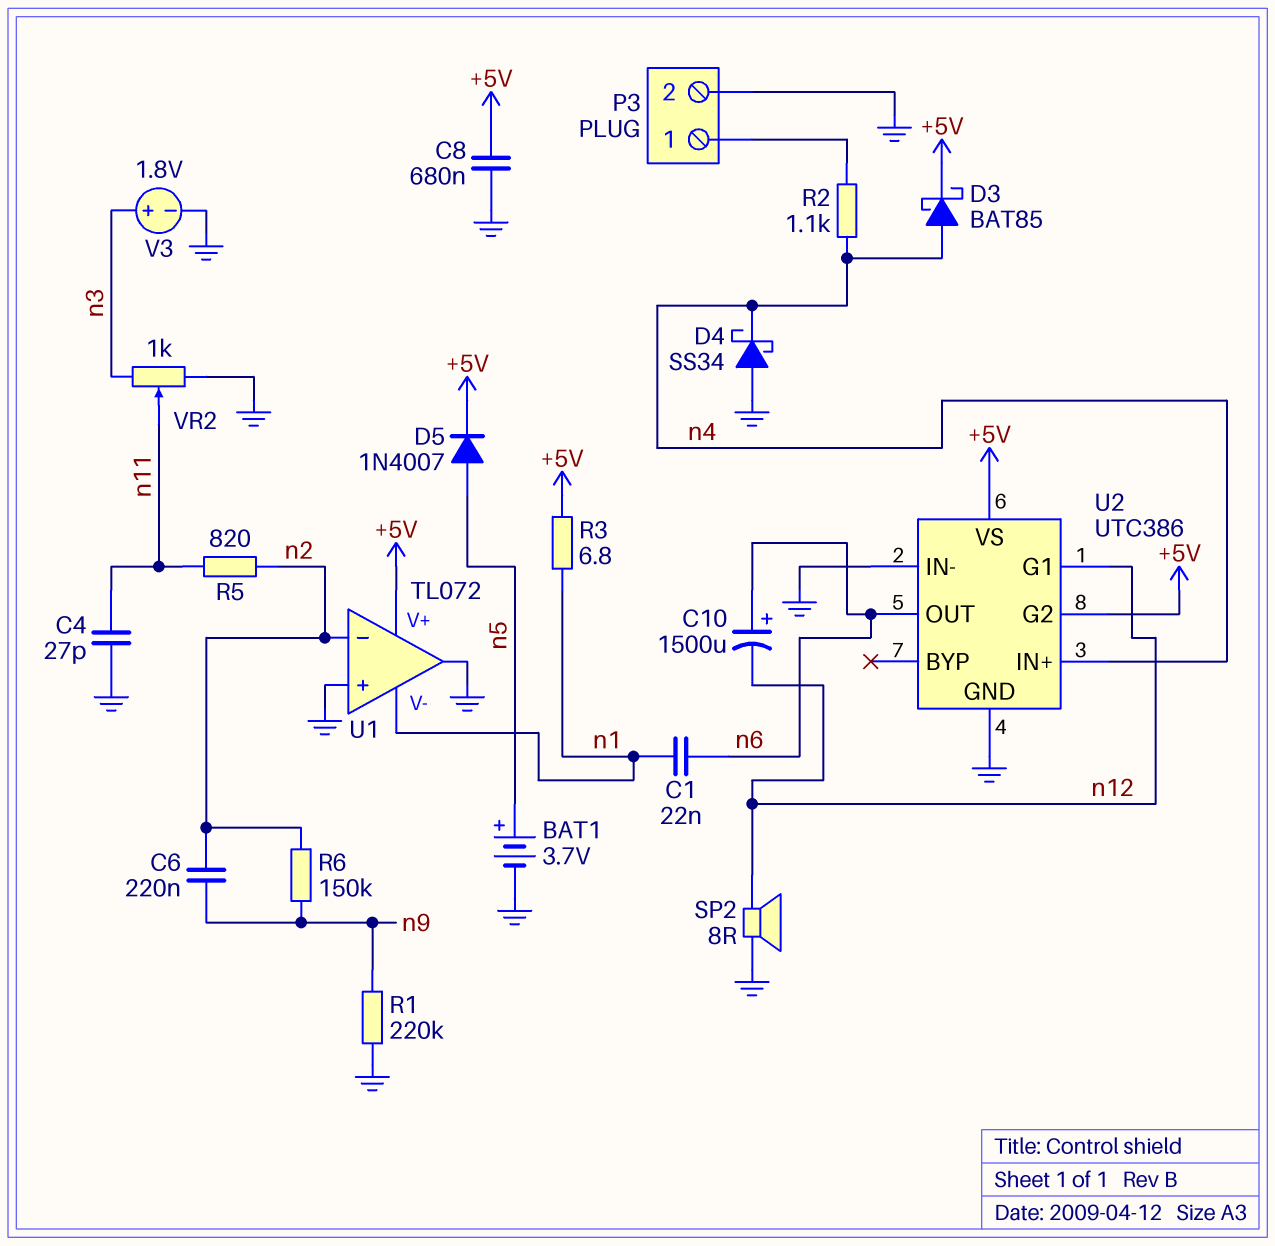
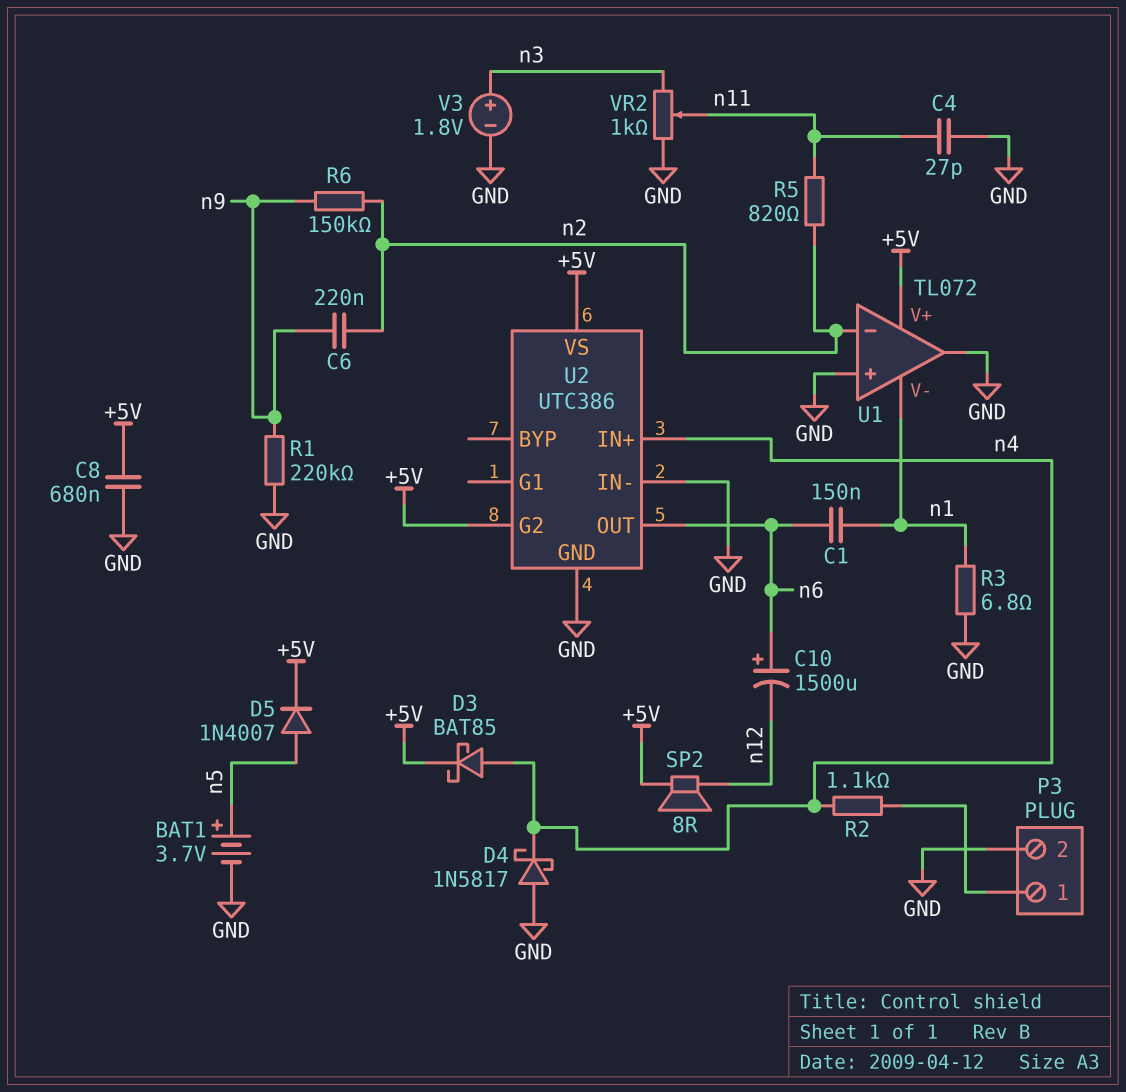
C1: 22nF (n1, n6) -> 150nF (n1, n6)
D4: schottky SS34 (A GND, K n4) -> schottky 1N5817 (A GND, K n4)
R3: 6.8 (+5V, n1) -> 6.8 (GND, n1)
SP2: speaker 8R (GND, n12) -> speaker 8R (+5V, n12)
U2 pin G1: n12 -> none

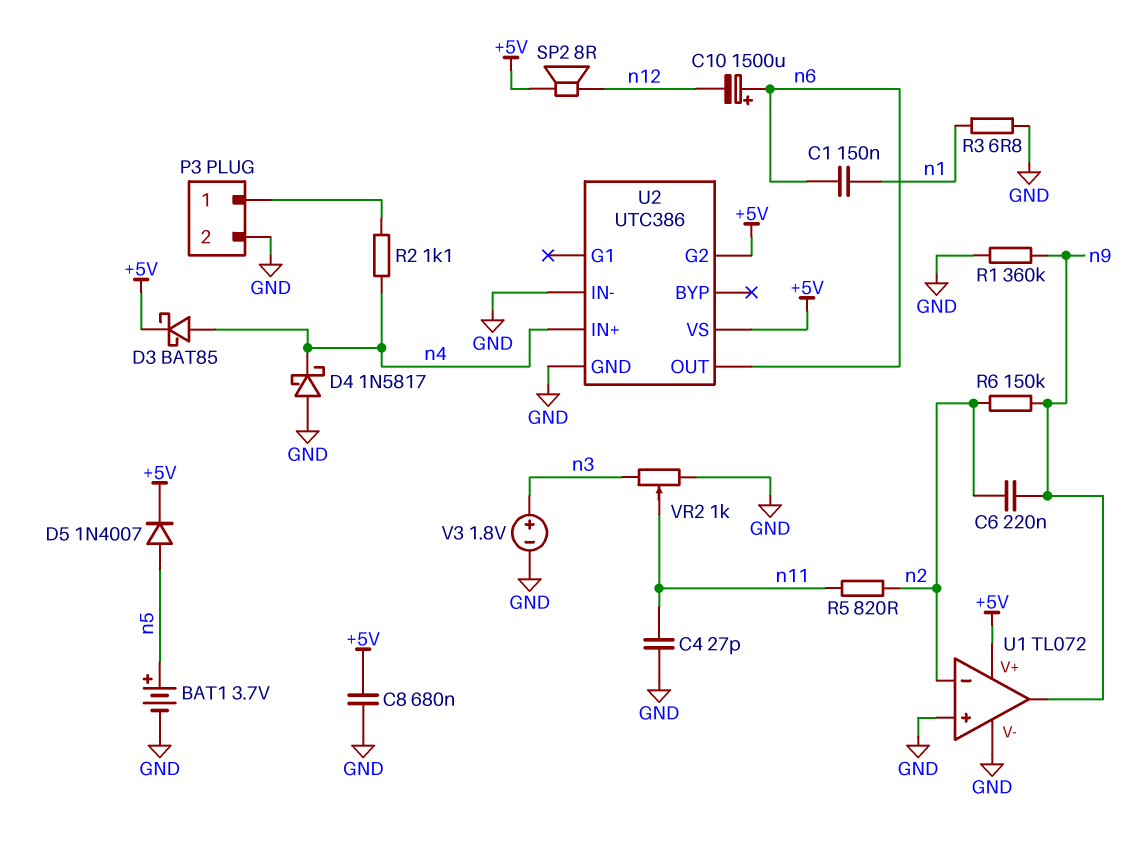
R1: 220k (GND, n9) -> 360k (GND, n9)
U1 pin V-: n1 -> GND
U1 pin out: GND -> n9

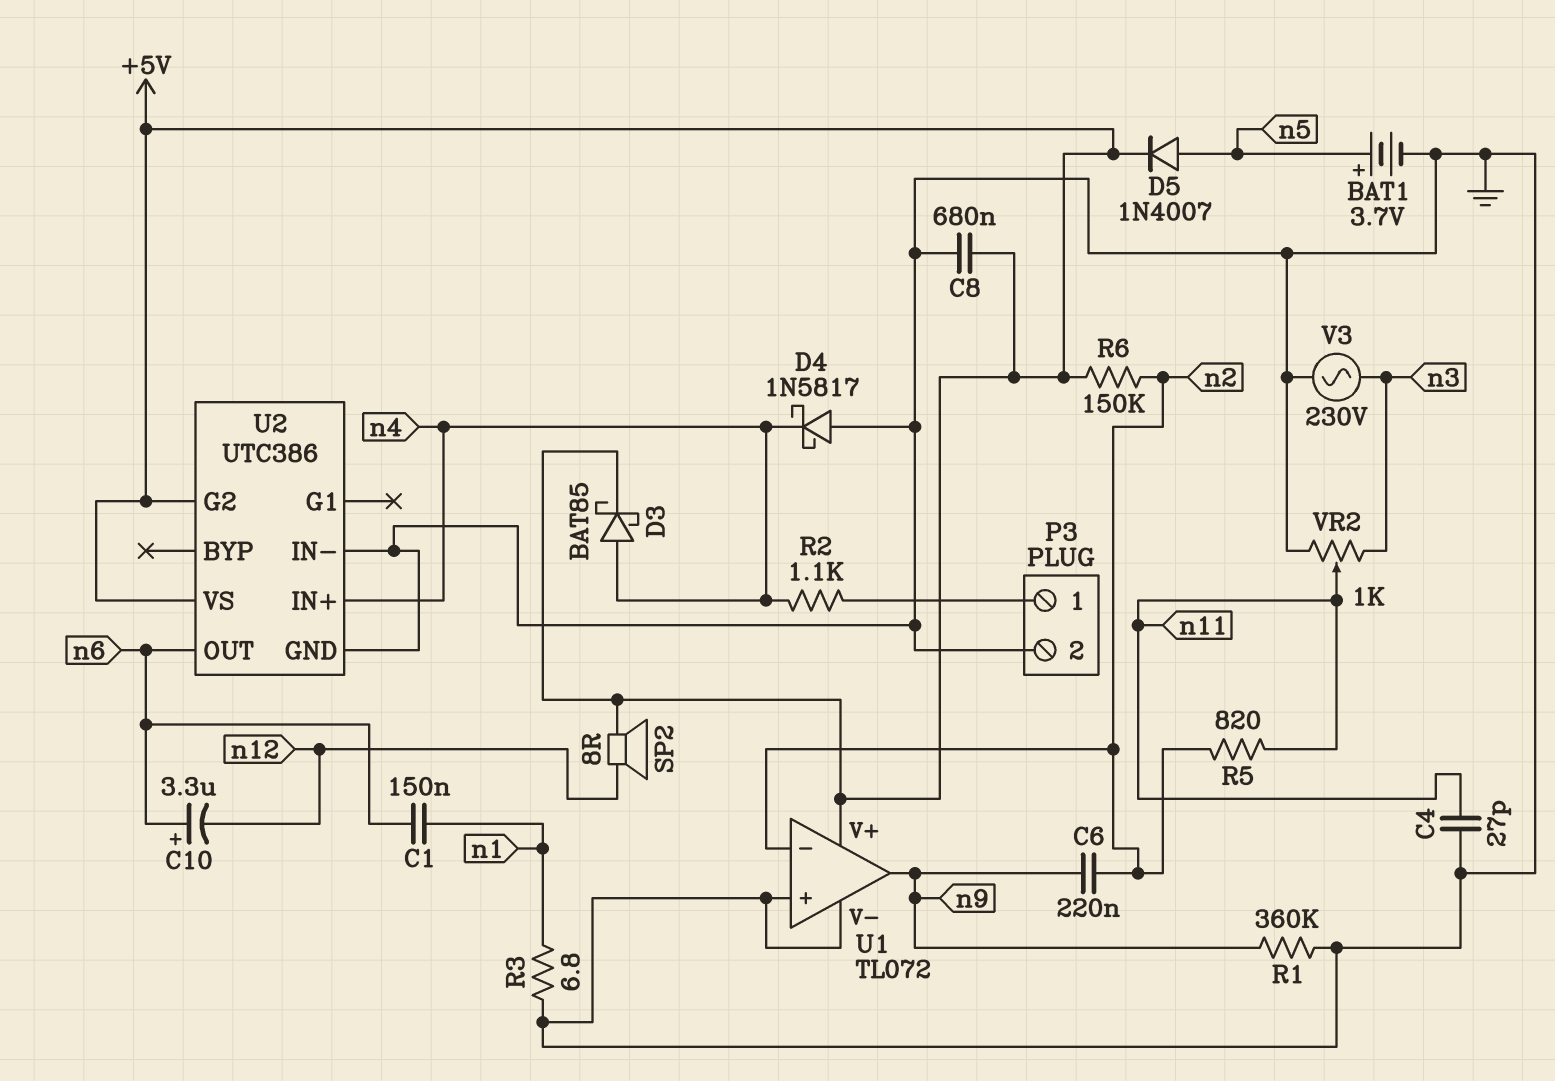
C10: 1500uF (plus n6, minus n12) -> 3.3uF (plus n6, minus n12)
R6: 150k (n2, n9) -> 150k (+5V, n2)
V3: 1.8V (plus n3, minus GND) -> AC 230V (GND, n3)

